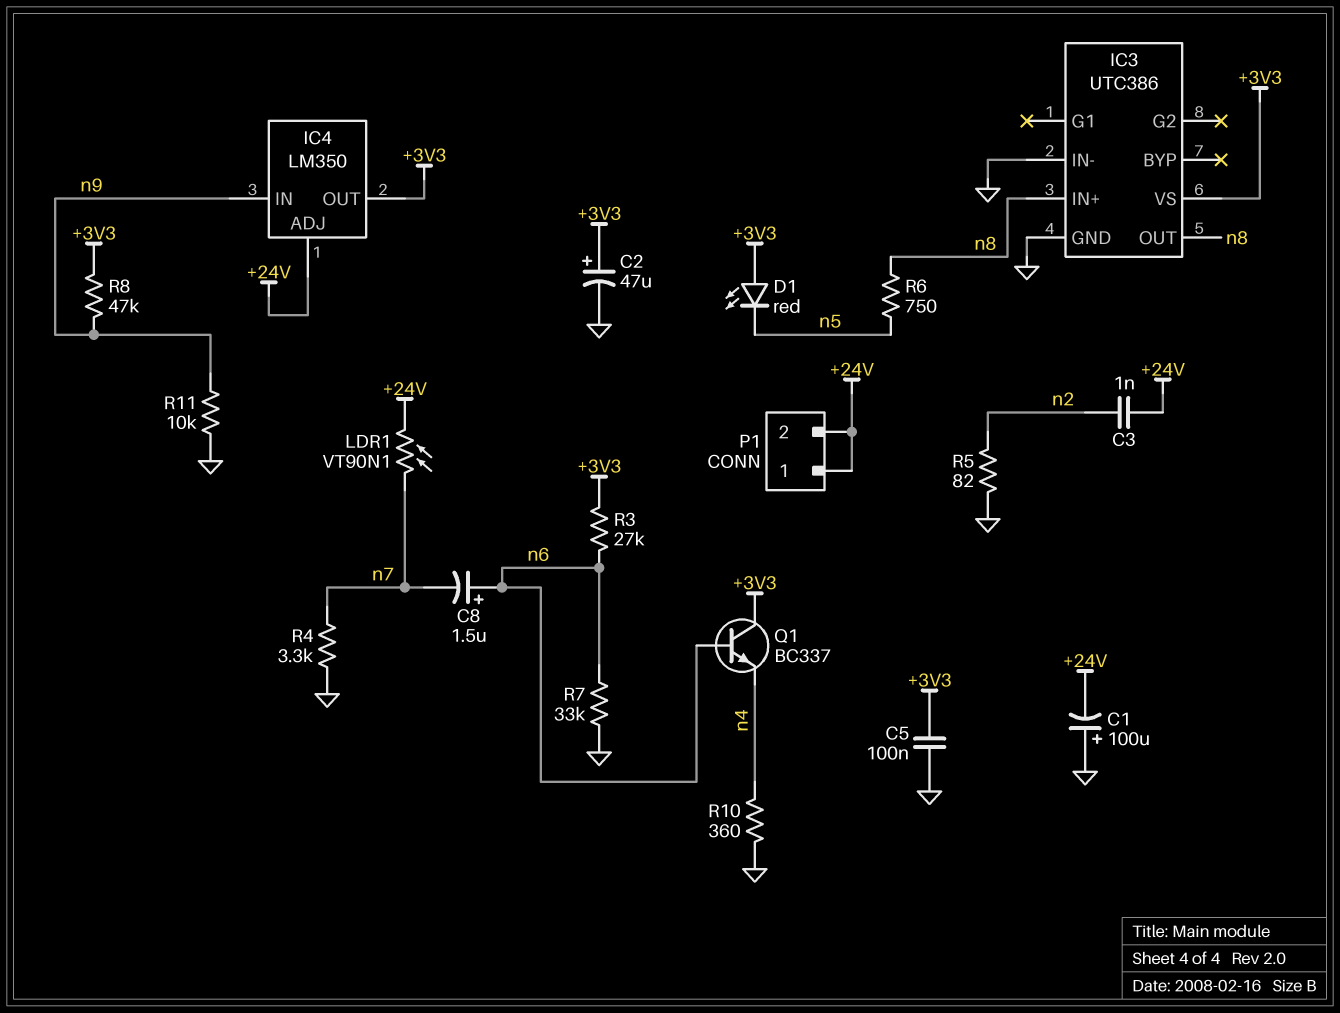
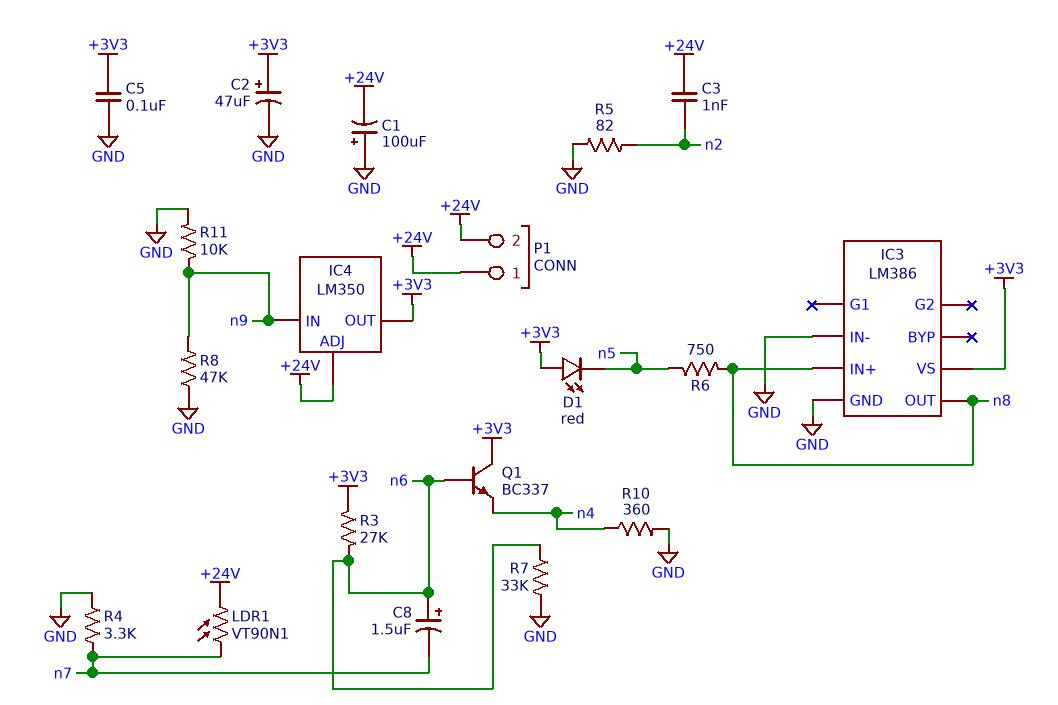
IC3: UTC386 -> LM386
R8: 47k (+3V3, n9) -> 47k (GND, n9)

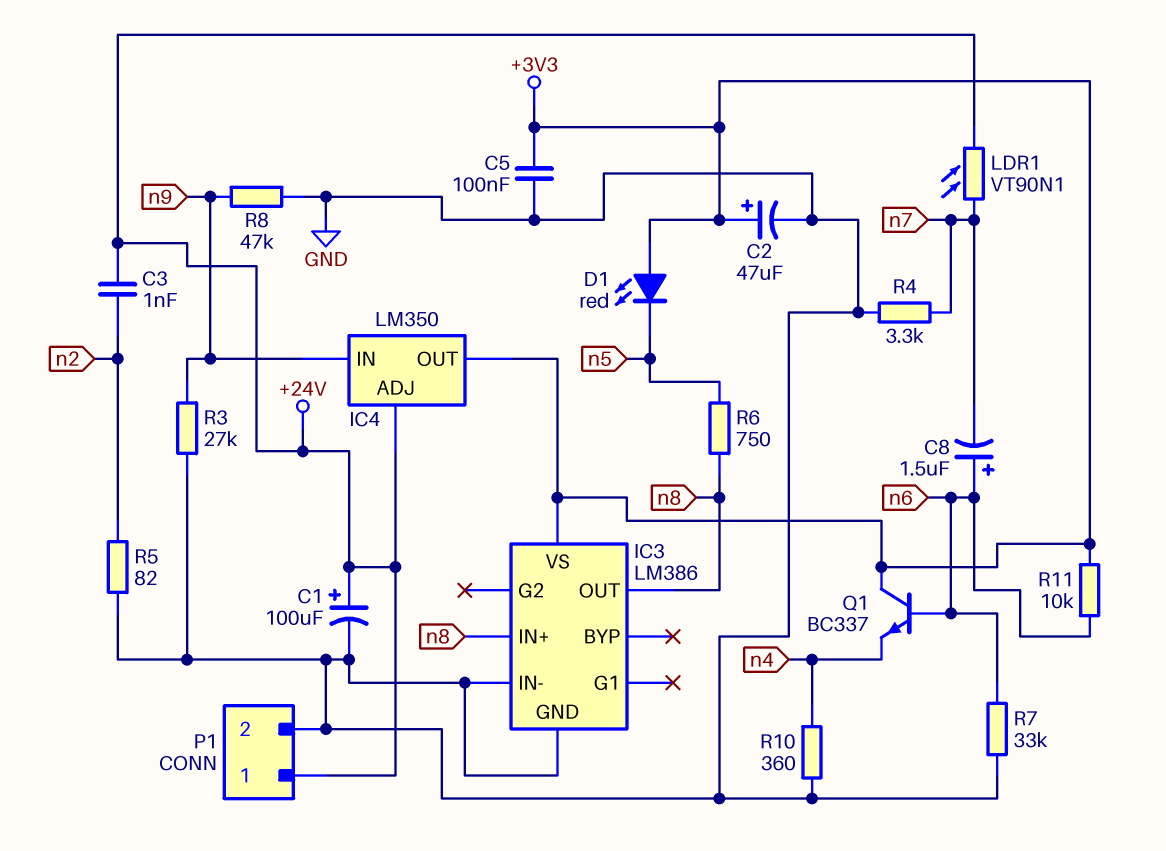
C1: 100uF (plus GND, minus +24V) -> 100uF (plus +24V, minus GND)
P1 pin 2: +24V -> GND
R3: 27k (+3V3, n6) -> 27k (GND, n9)
R11: 10k (GND, n9) -> 10k (+3V3, n6)

